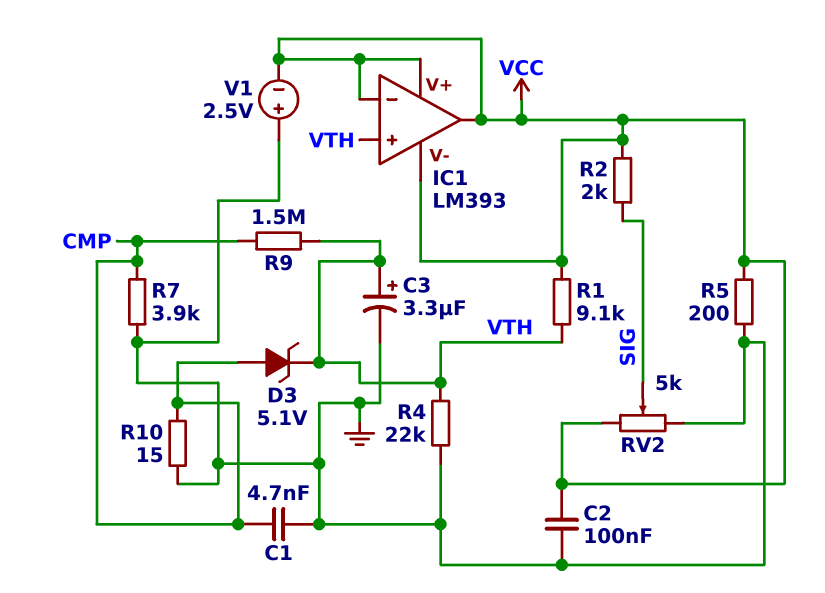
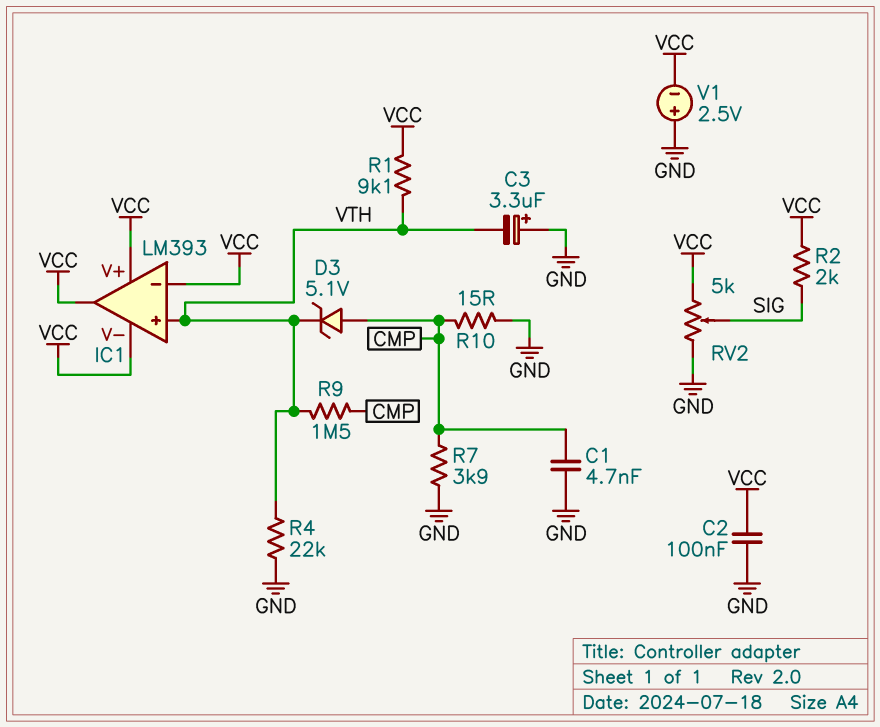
C3: 3.3uF (plus VTH, minus GND) -> 3.3uF (plus GND, minus VTH)
R5: 200 (GND, VCC) -> none

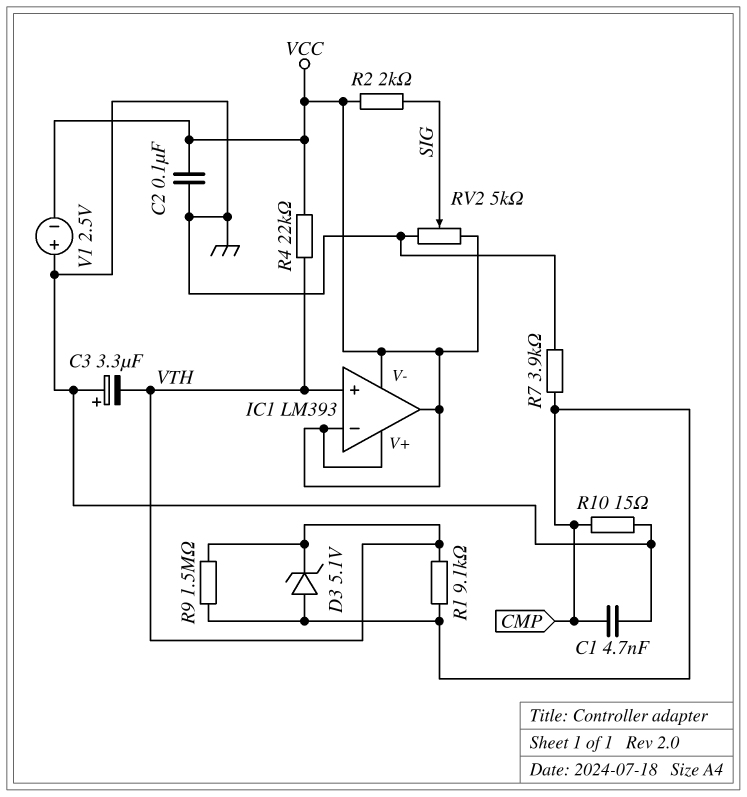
R1: 9.1k (VCC, VTH) -> 9.1k (CMP, VTH)
R4: 22k (GND, VTH) -> 22k (VCC, VTH)

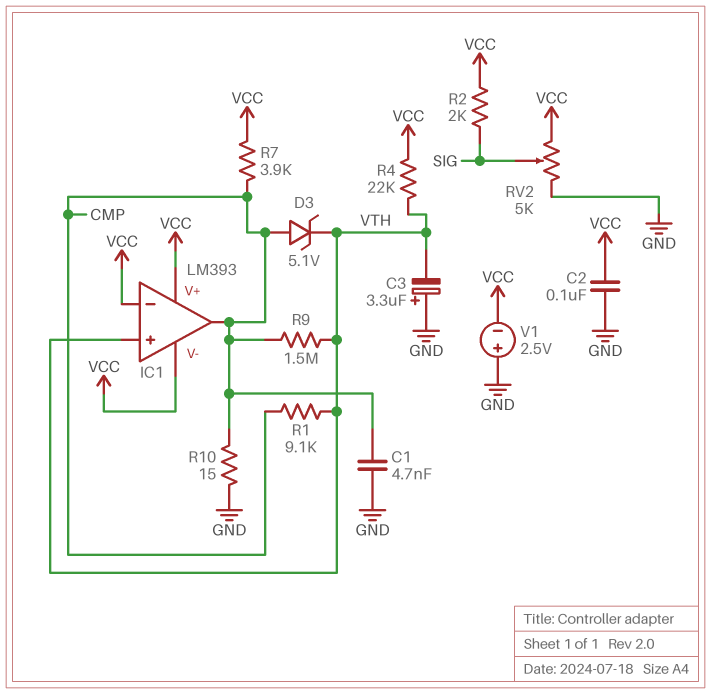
IC1 pin out: VCC -> CMP
R7: 3.9k (CMP, GND) -> 3.9k (CMP, VCC)

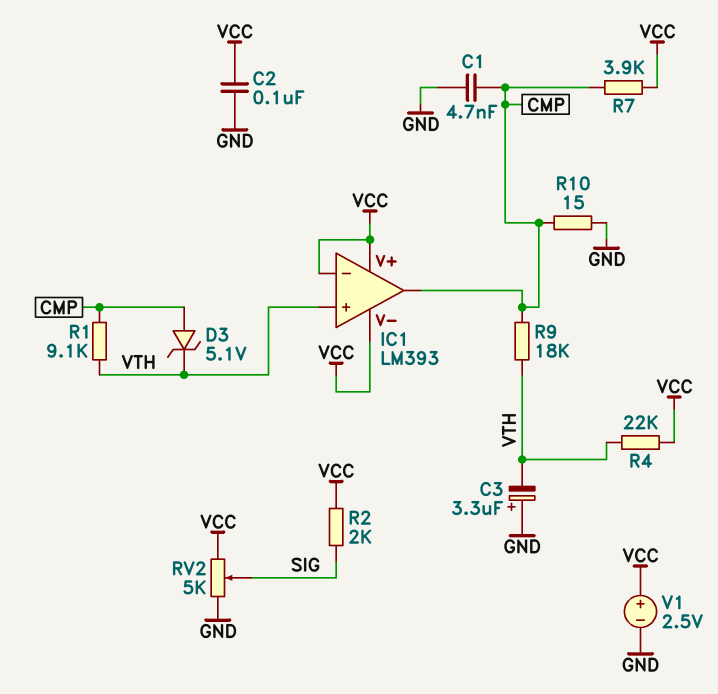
R9: 1.5M (CMP, VTH) -> 18k (CMP, VTH)
V1: 2.5V (plus GND, minus VCC) -> 2.5V (plus VCC, minus GND)

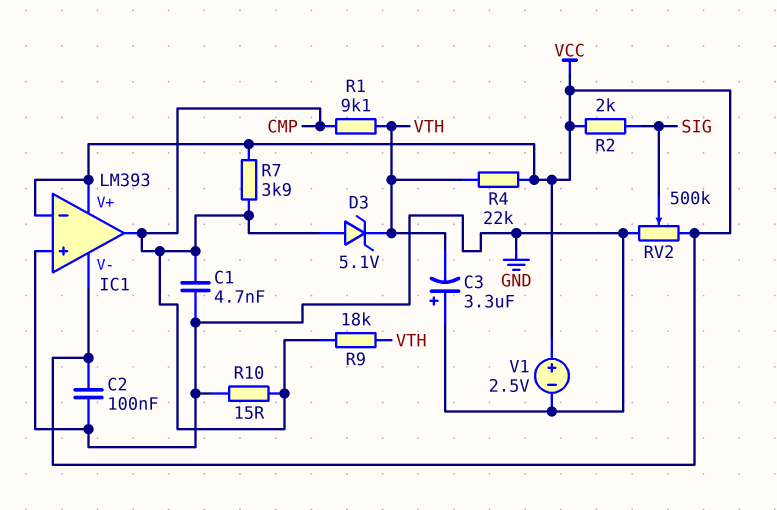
IC1 pin in+: VTH -> GND
RV2: 5k (GND, VCC, wiper SIG) -> 500k (GND, VCC, wiper SIG)

